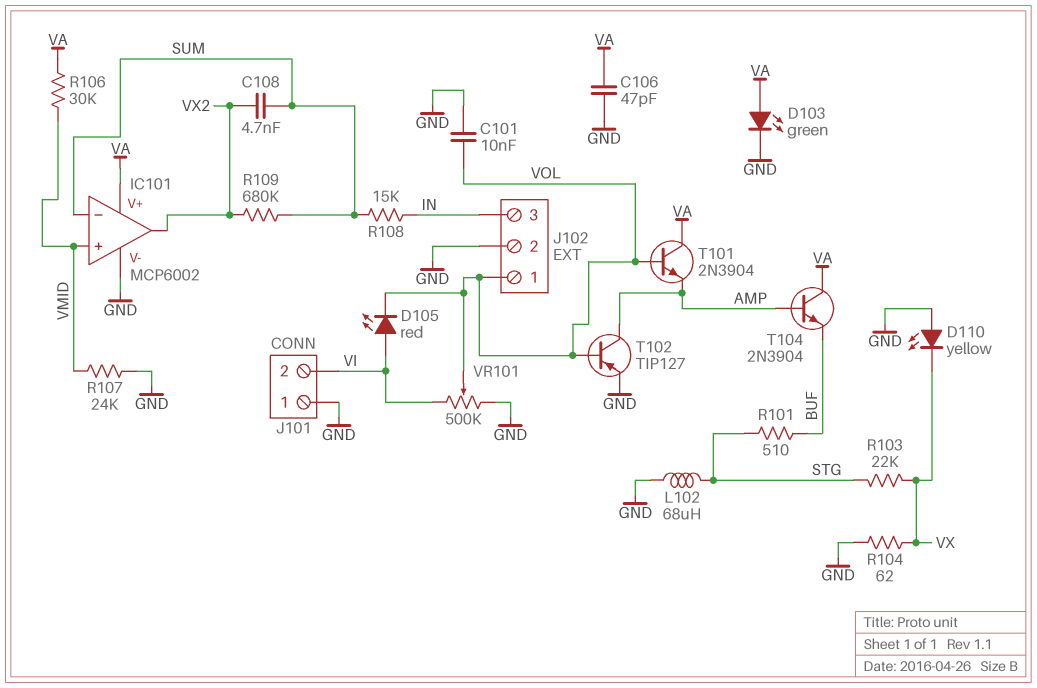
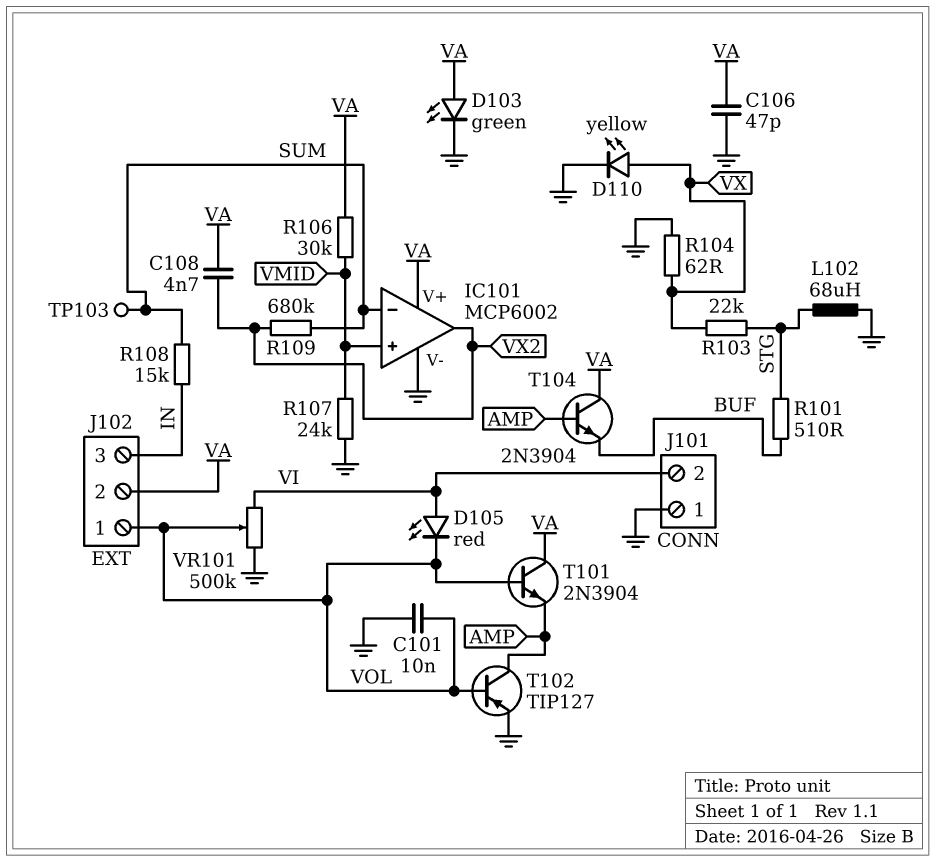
C108: 4.7nF (SUM, VX2) -> 4.7nF (VA, VX2)
D110: LED yellow (A GND, K VX) -> LED yellow (A VX, K GND)
J102 pin 2: GND -> VA
TP103: none -> test point (SUM)

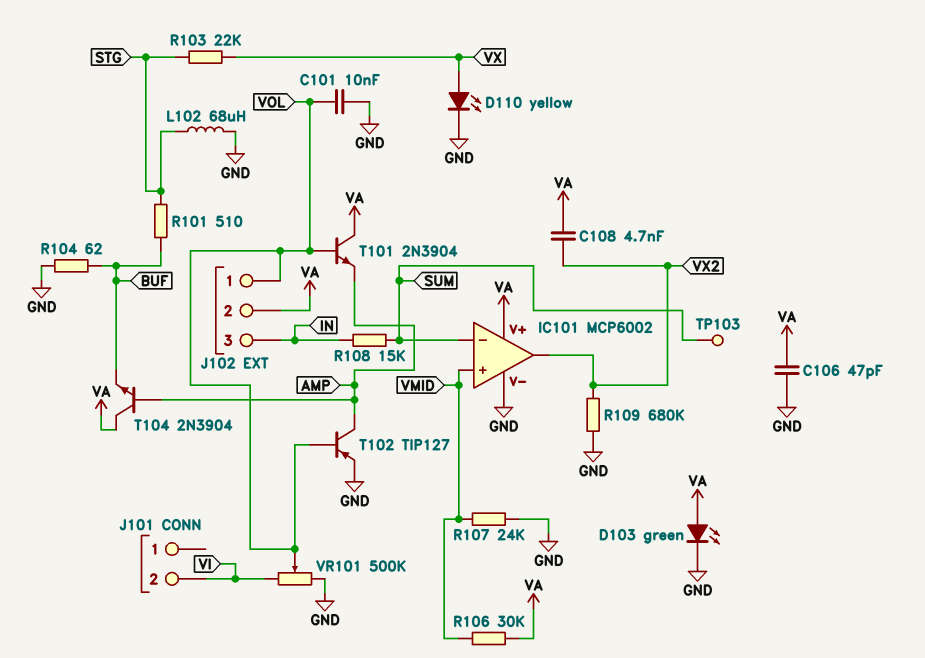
D105: LED red (A VI, K VOL) -> none
J101 pin 1: GND -> none
R104: 62 (GND, VX) -> 62 (BUF, GND)
R109: 680k (SUM, VX2) -> 680k (GND, VX2)

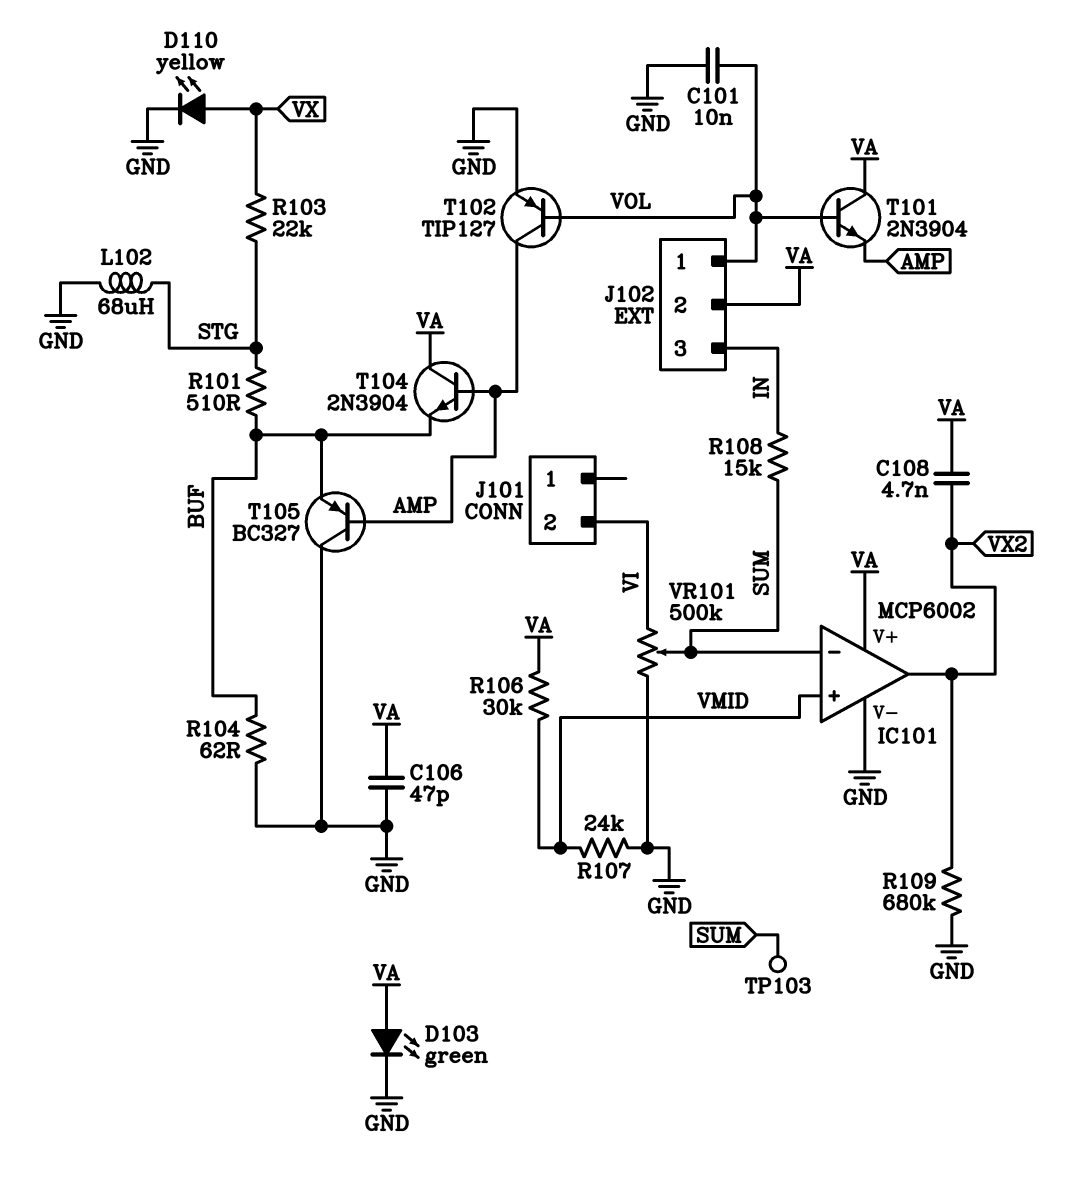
T105: none -> PNP BC327 (B AMP, C GND, E BUF)
VR101: 500k (GND, VI, wiper VOL) -> 500k (GND, VI, wiper SUM)

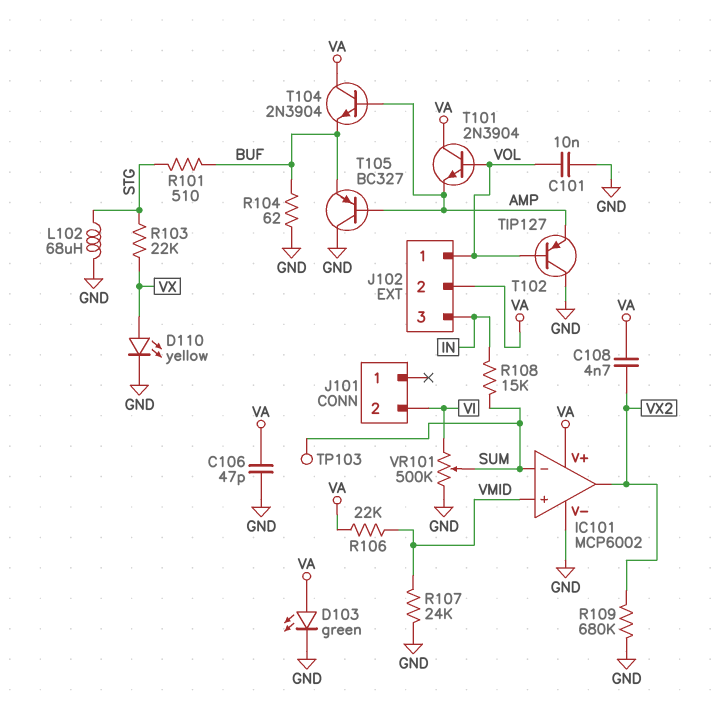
R106: 30k (VA, VMID) -> 22k (VA, VMID)
T102: PNP TIP127 (B VOL, C AMP, E GND) -> PNP TIP127 (B VOL, C GND, E AMP)

